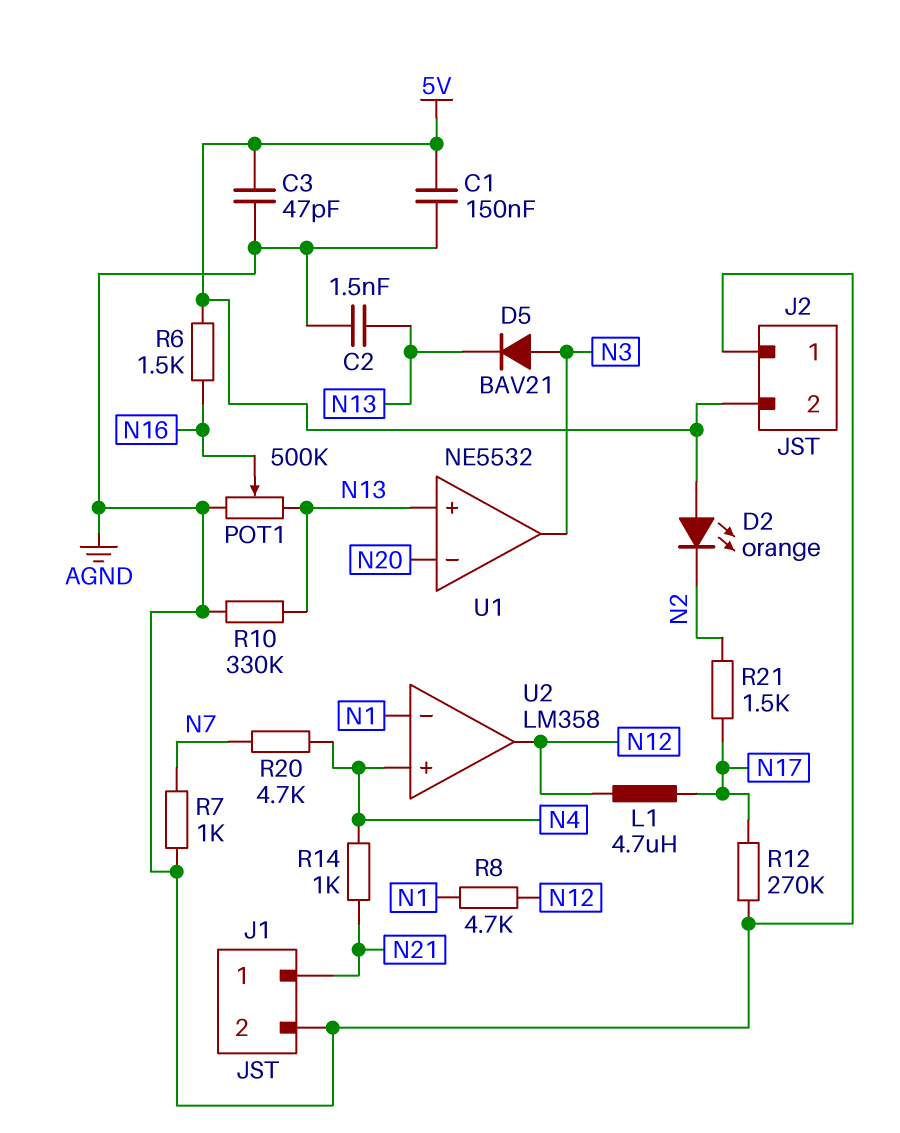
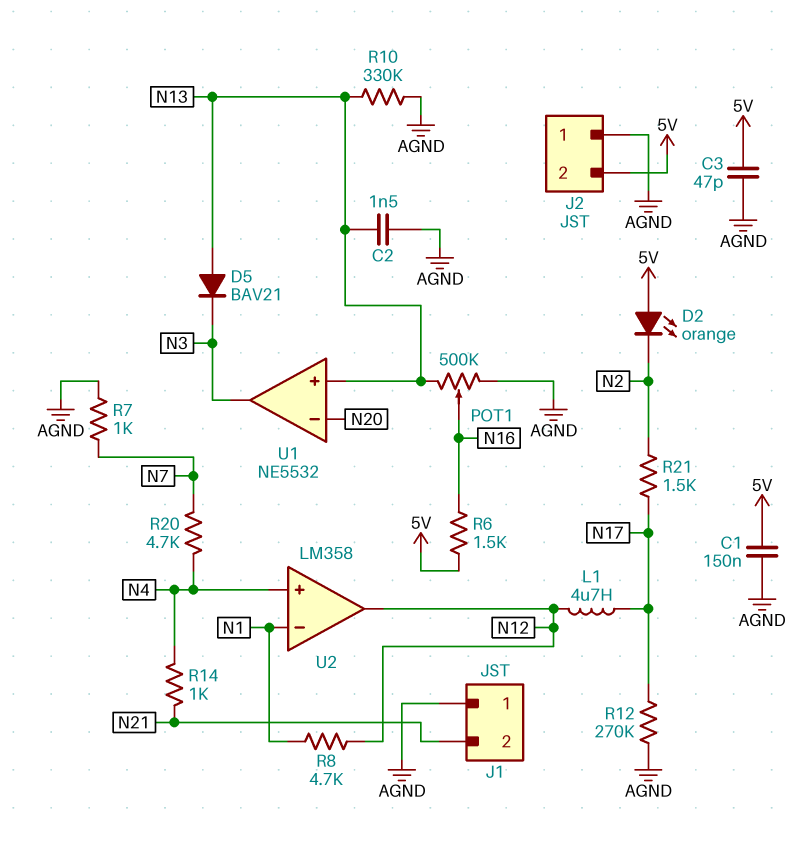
D5: diode BAV21 (A N3, K N13) -> diode BAV21 (A N13, K N3)
J1 pin 1: N21 -> AGND
J1 pin 2: AGND -> N21

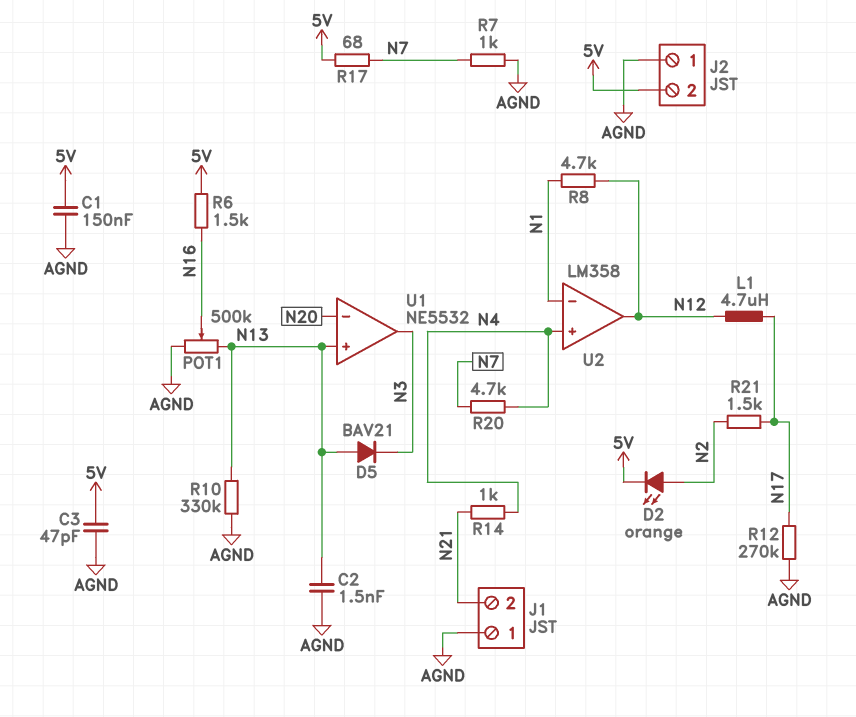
D2: LED orange (A 5V, K N2) -> LED orange (A N2, K 5V)
R17: none -> 68 (5V, N7)

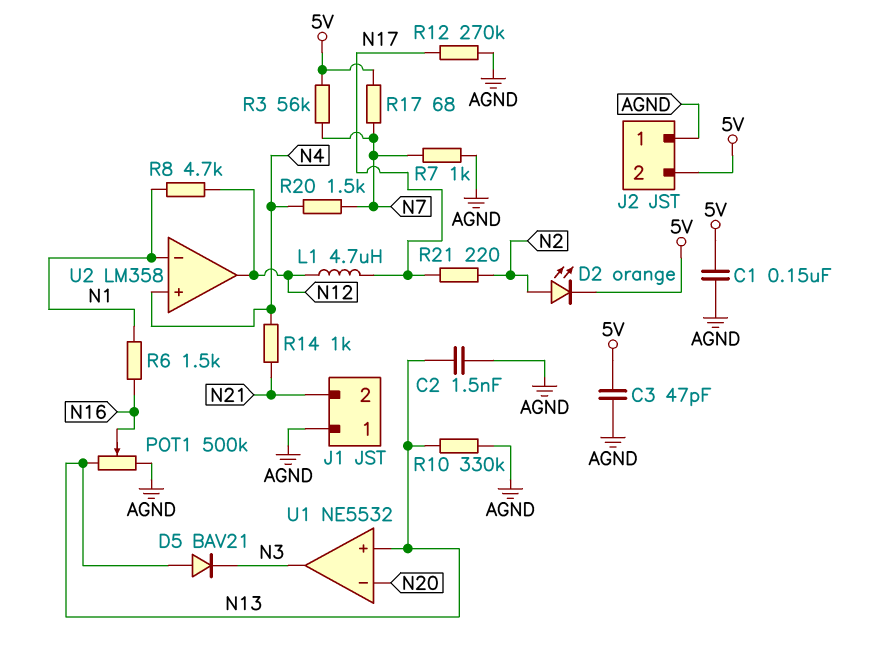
R3: none -> 56k (5V, N7)
R6: 1.5k (5V, N16) -> 1.5k (N1, N16)
R20: 4.7k (N4, N7) -> 1.5k (N4, N7)
R21: 1.5k (N2, N17) -> 220 (N2, N17)

